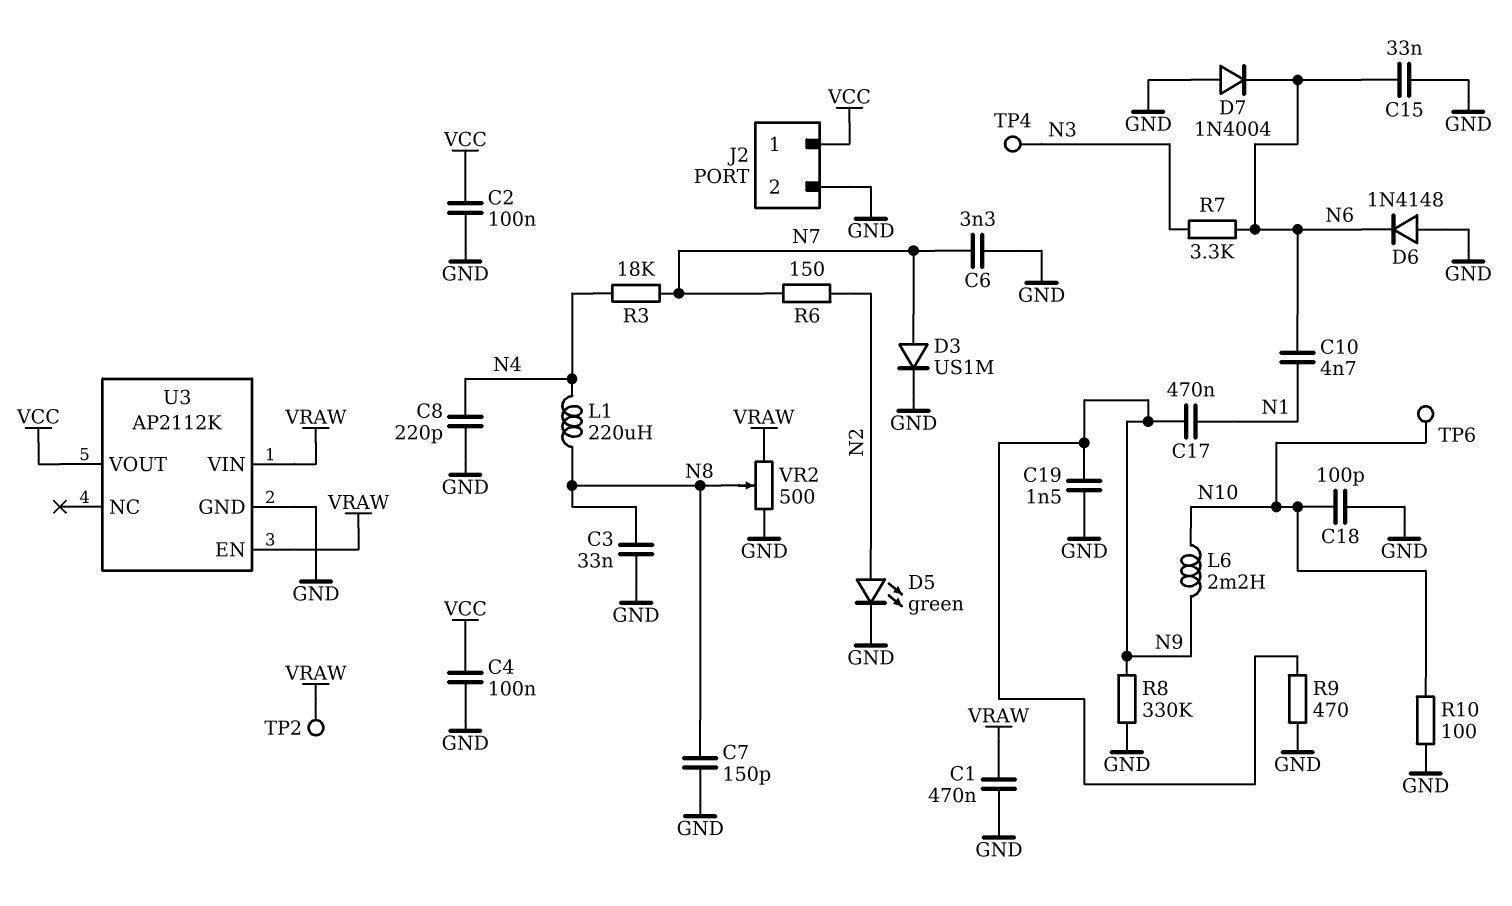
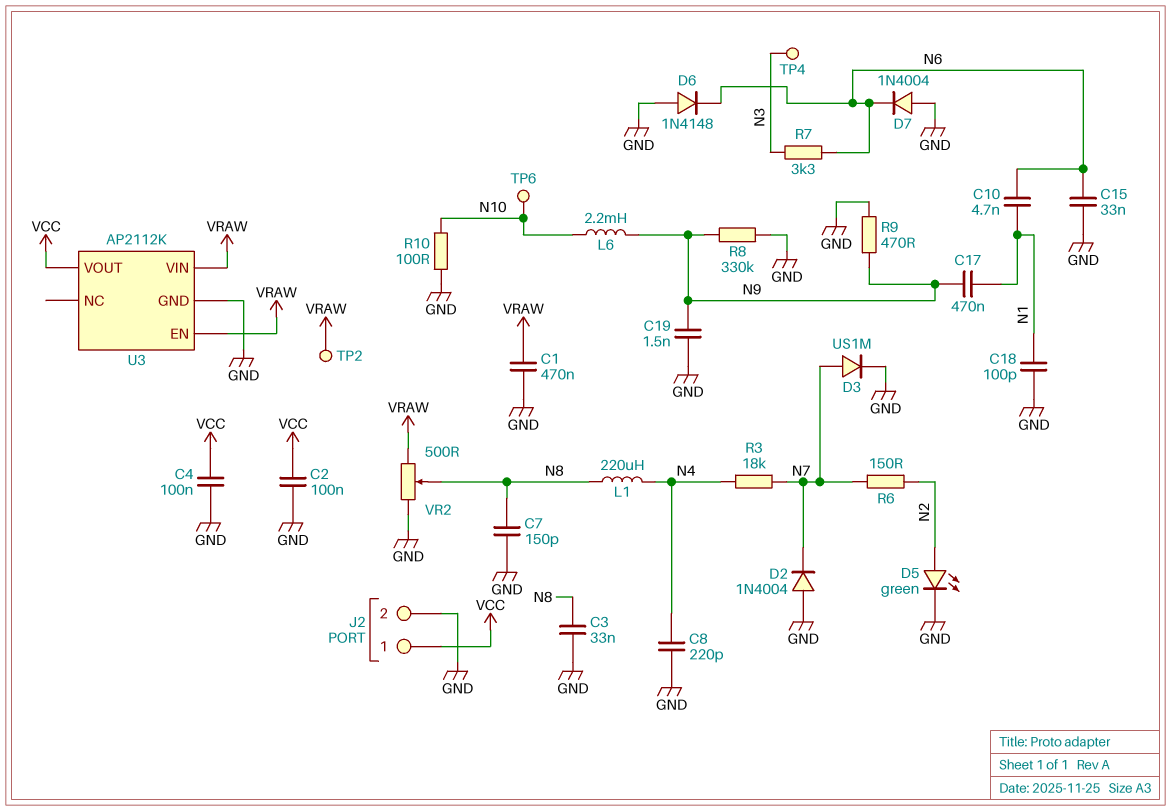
C6: 3.3nF (GND, N7) -> none
C18: 100pF (GND, N10) -> 100pF (GND, N1)
D2: none -> diode 1N4004 (A GND, K N7)

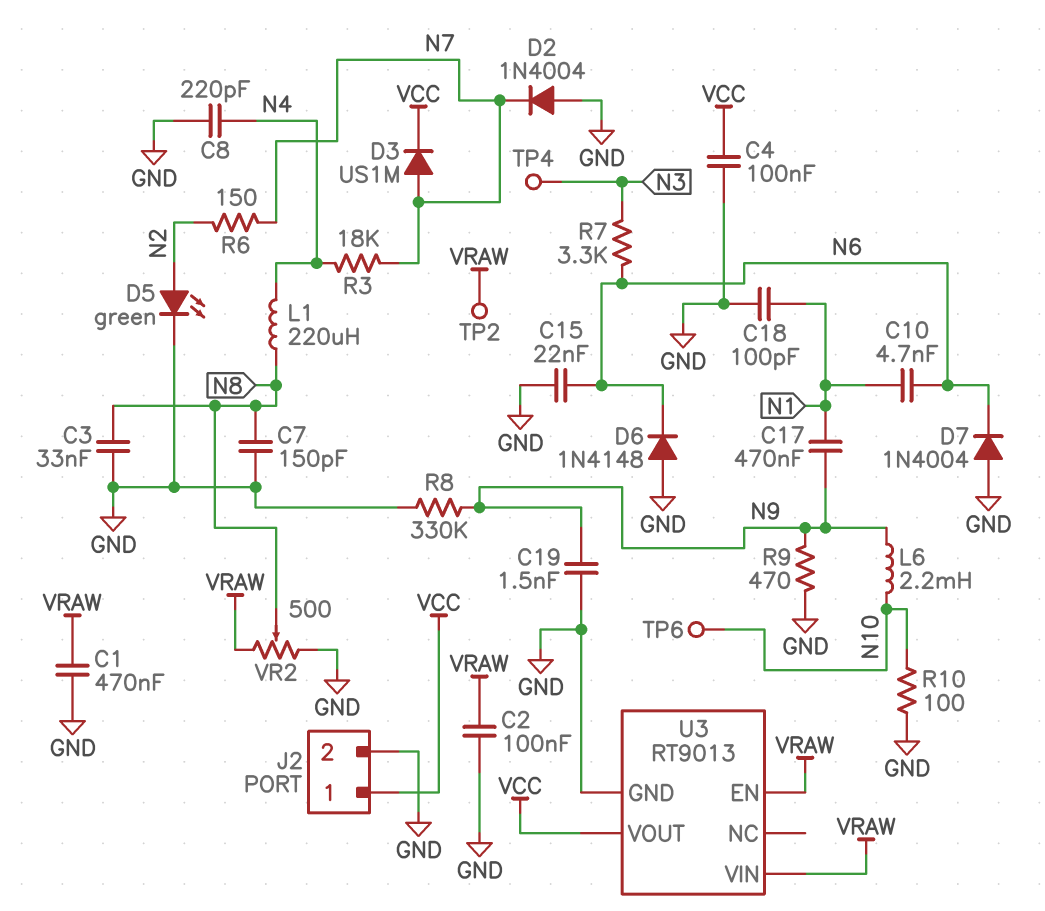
C2: 100nF (GND, VCC) -> 100nF (GND, VRAW)
C15: 33nF (GND, N6) -> 22nF (GND, N6)
D3: diode US1M (A N7, K GND) -> diode US1M (A N7, K VCC)
U3: AP2112K -> RT9013

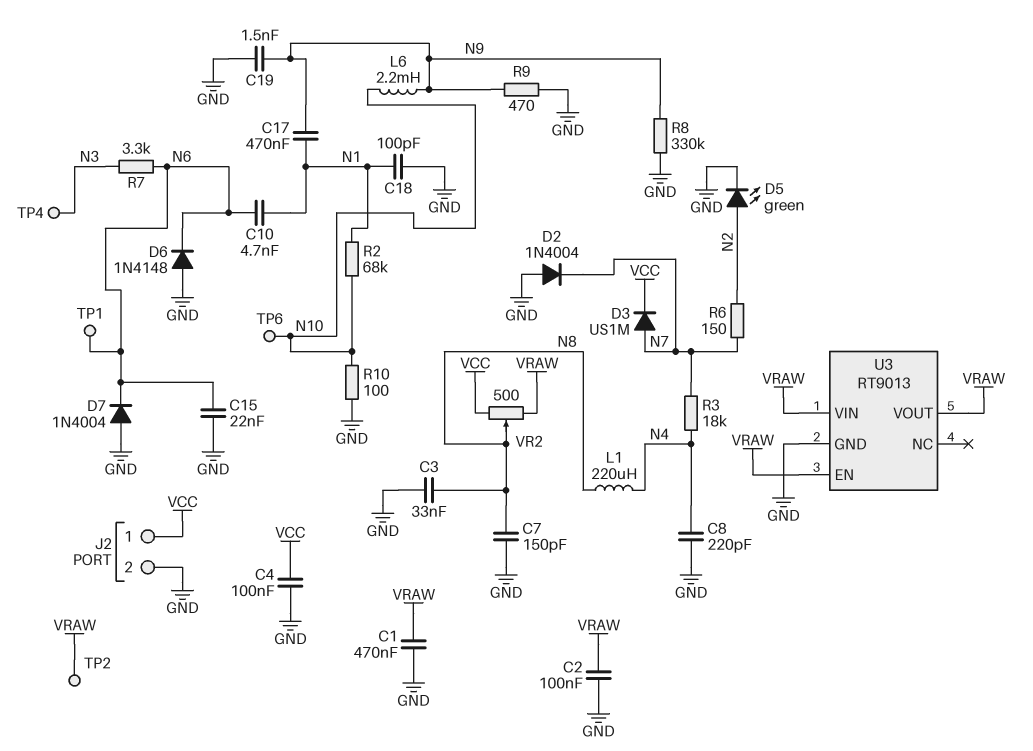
R2: none -> 68k (N1, N10)
TP1: none -> test point (N6)
U3 pin VOUT: VCC -> VRAW
VR2: 500 (GND, VRAW, wiper N8) -> 500 (VCC, VRAW, wiper N8)

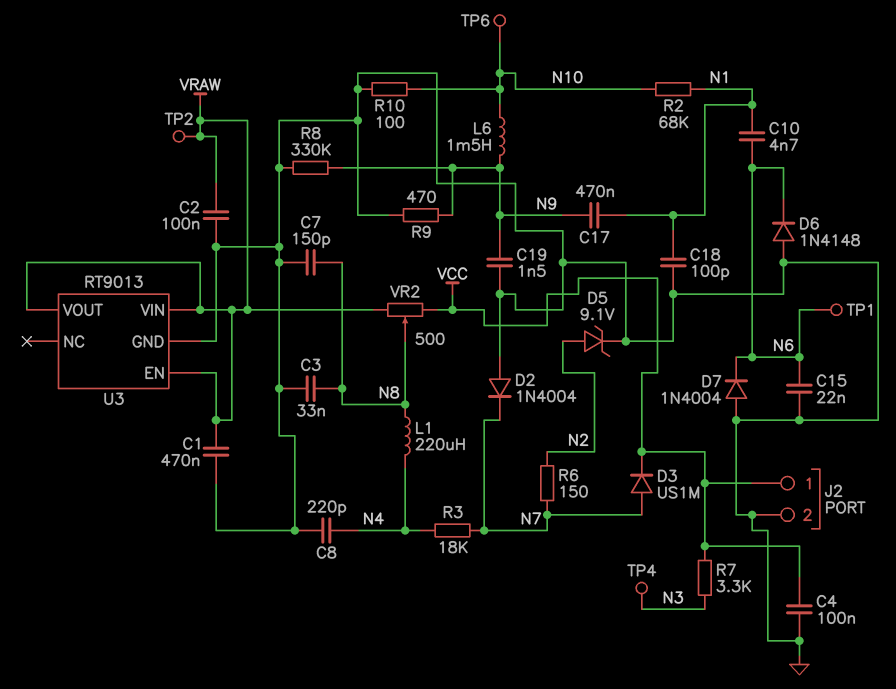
D5: LED green (A N2, K GND) -> zener 9.1V (A N2, K GND)
L6: 2.2mH (N9, N10) -> 1.5mH (N9, N10)
R7: 3.3k (N3, N6) -> 3.3k (N3, VCC)

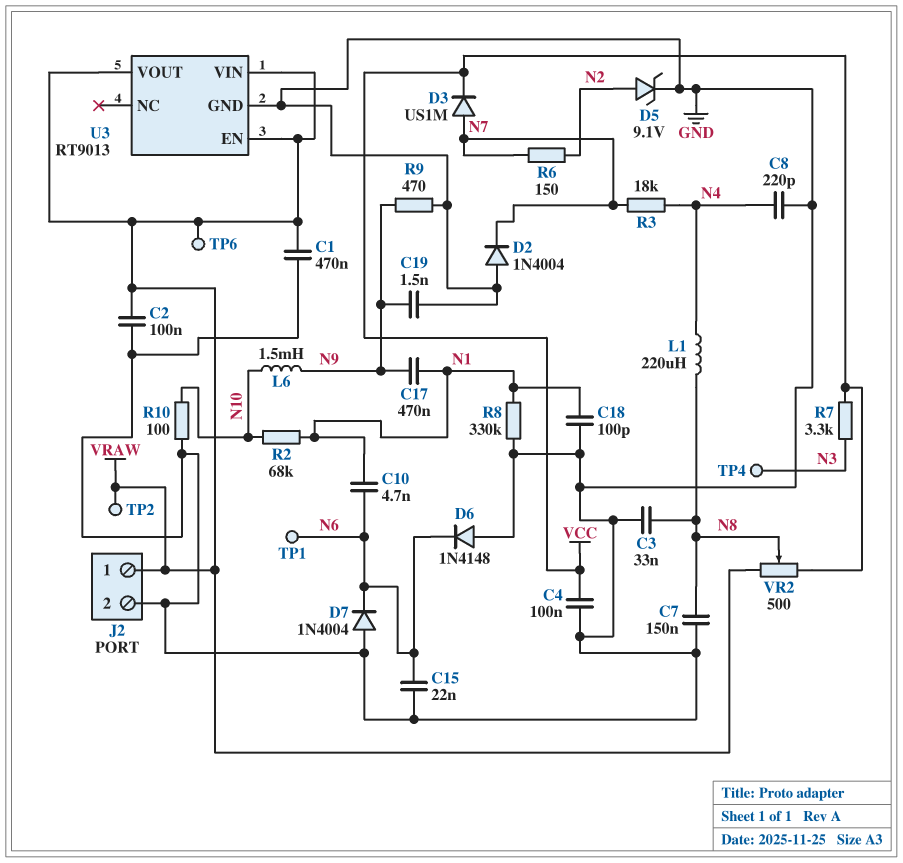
C7: 150pF (GND, N8) -> 150nF (GND, N8)
J2 pin 1: VCC -> VRAW
R8: 330k (GND, N9) -> 330k (GND, N1)
TP6: test point (N10) -> test point (VRAW)

